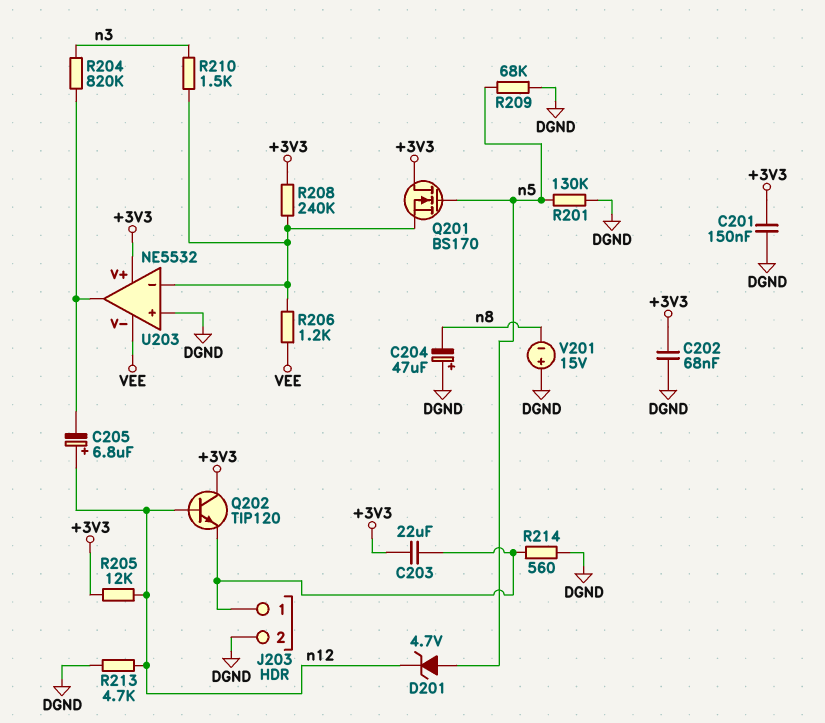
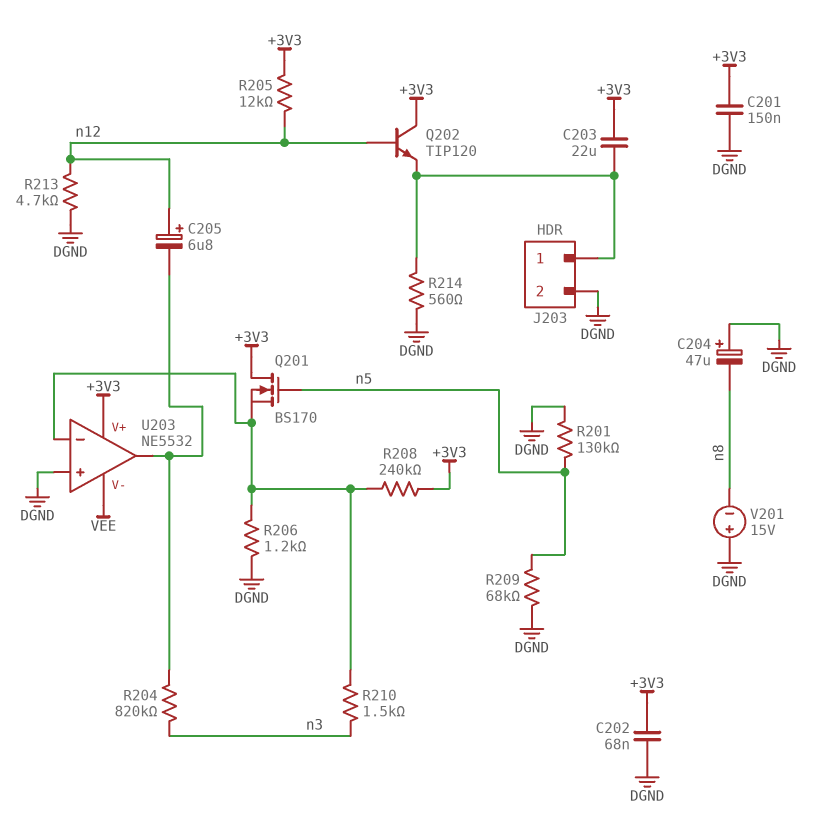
D201: zener 4.7V (A n5, K n12) -> none
R206: 1.2k (U203/in-, VEE) -> 1.2k (DGND, U203/in-)

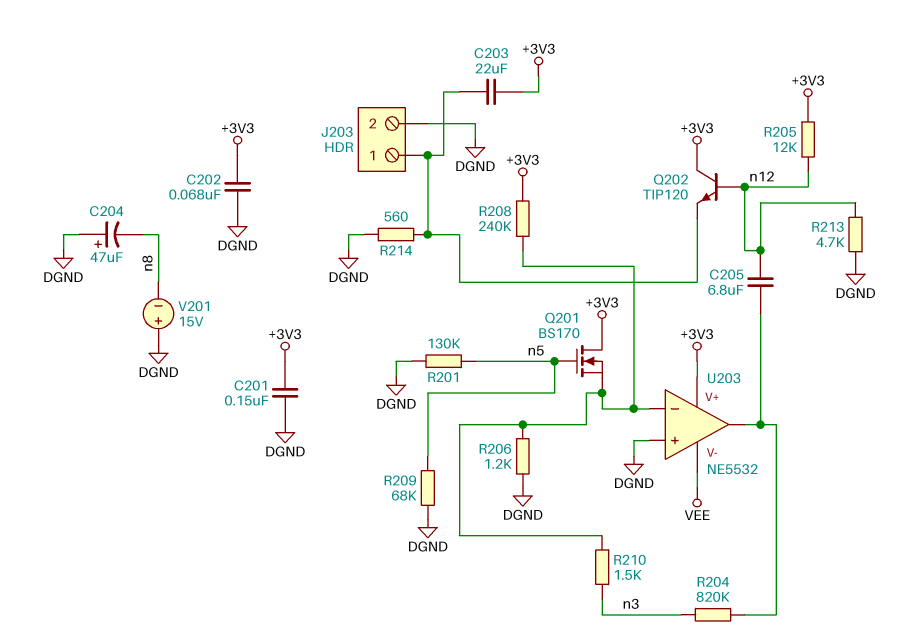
C205: 6.8uF (plus n12, minus U203/out) -> 6.8uF (U203/out, n12)

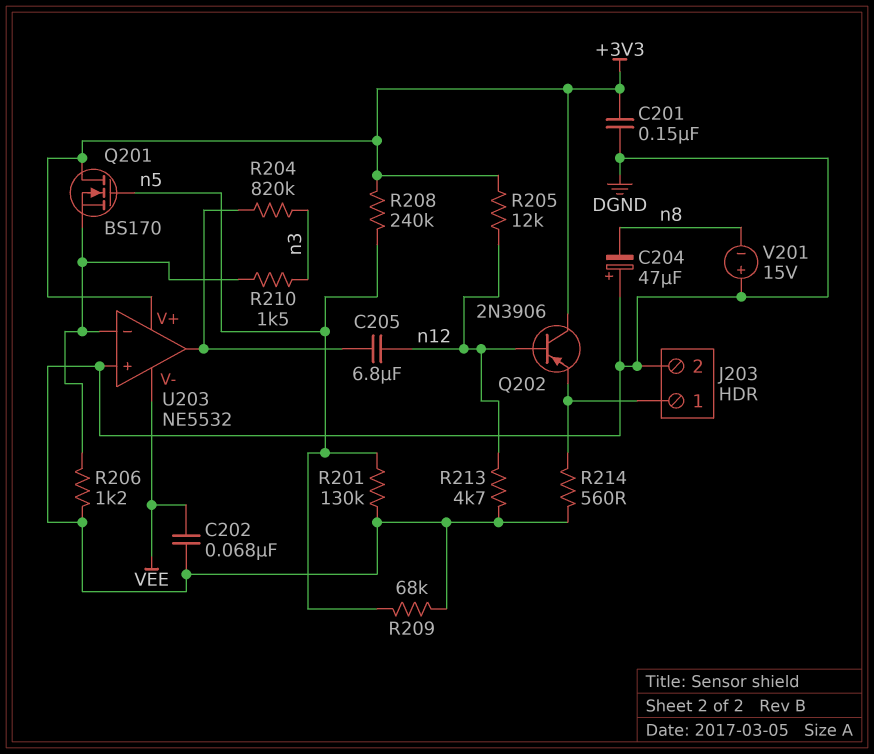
C202: 68nF (+3V3, DGND) -> 68nF (DGND, VEE)
C203: 22uF (+3V3, J203/1) -> none
Q202: NPN TIP120 (B n12, C +3V3, E J203/1) -> PNP 2N3906 (B n12, C +3V3, E J203/1)
R208: 240k (+3V3, U203/in-) -> 240k (+3V3, n5)

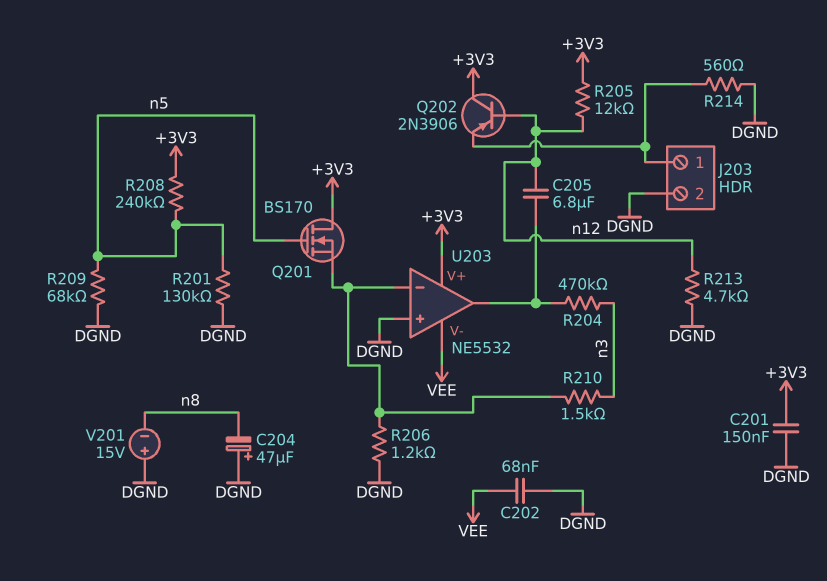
R204: 820k (U203/out, n3) -> 470k (U203/out, n3)

